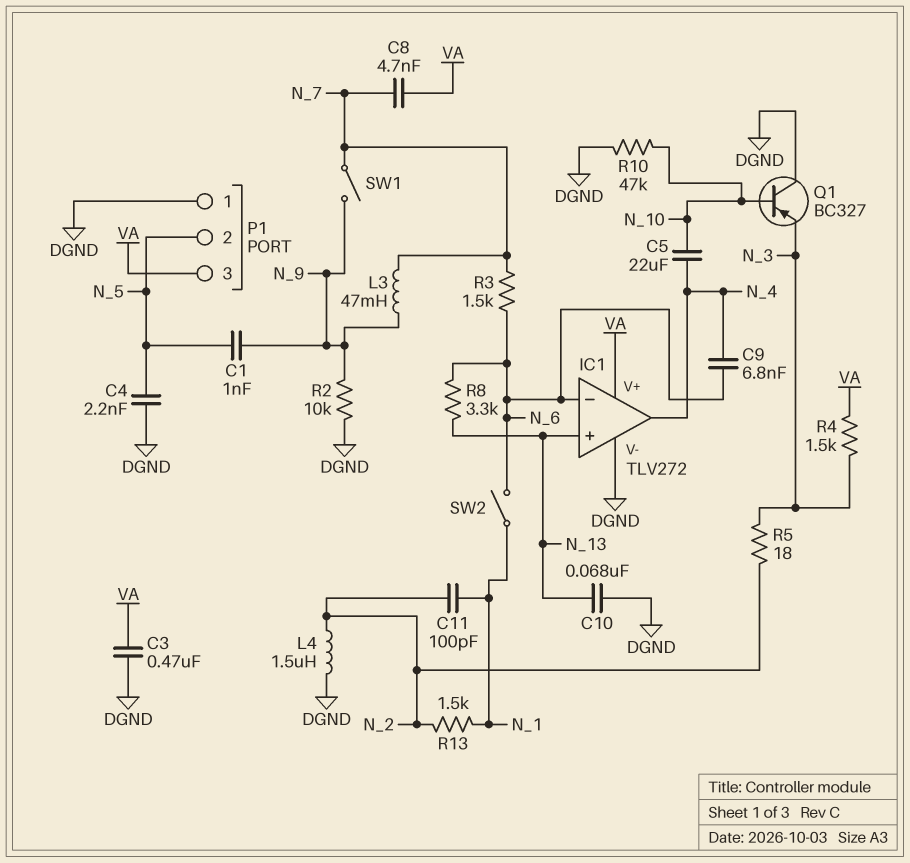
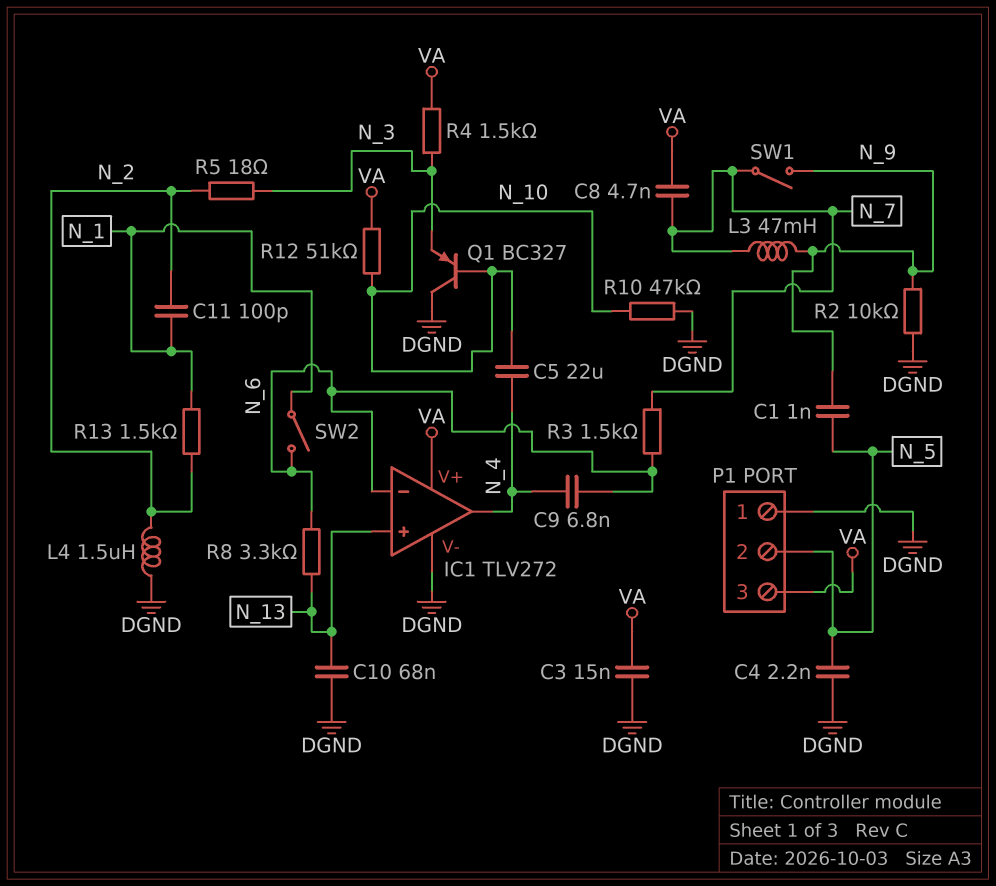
C3: 470nF (DGND, VA) -> 15nF (DGND, VA)
R12: none -> 51k (N_10, VA)

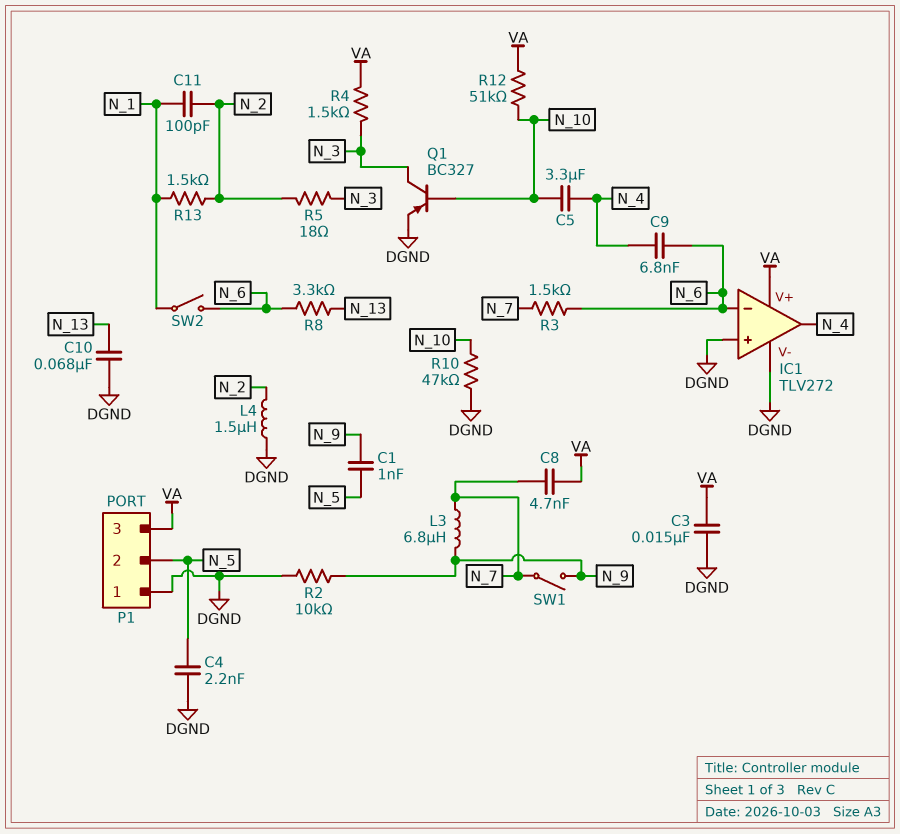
C5: 22uF (N_4, N_10) -> 3.3uF (N_4, N_10)
IC1 pin in+: N_13 -> DGND
L3: 47mH (N_7, N_9) -> 6.8uH (N_7, N_9)
Q1: PNP BC327 (B N_10, C DGND, E N_3) -> PNP BC327 (B N_10, C N_3, E DGND)

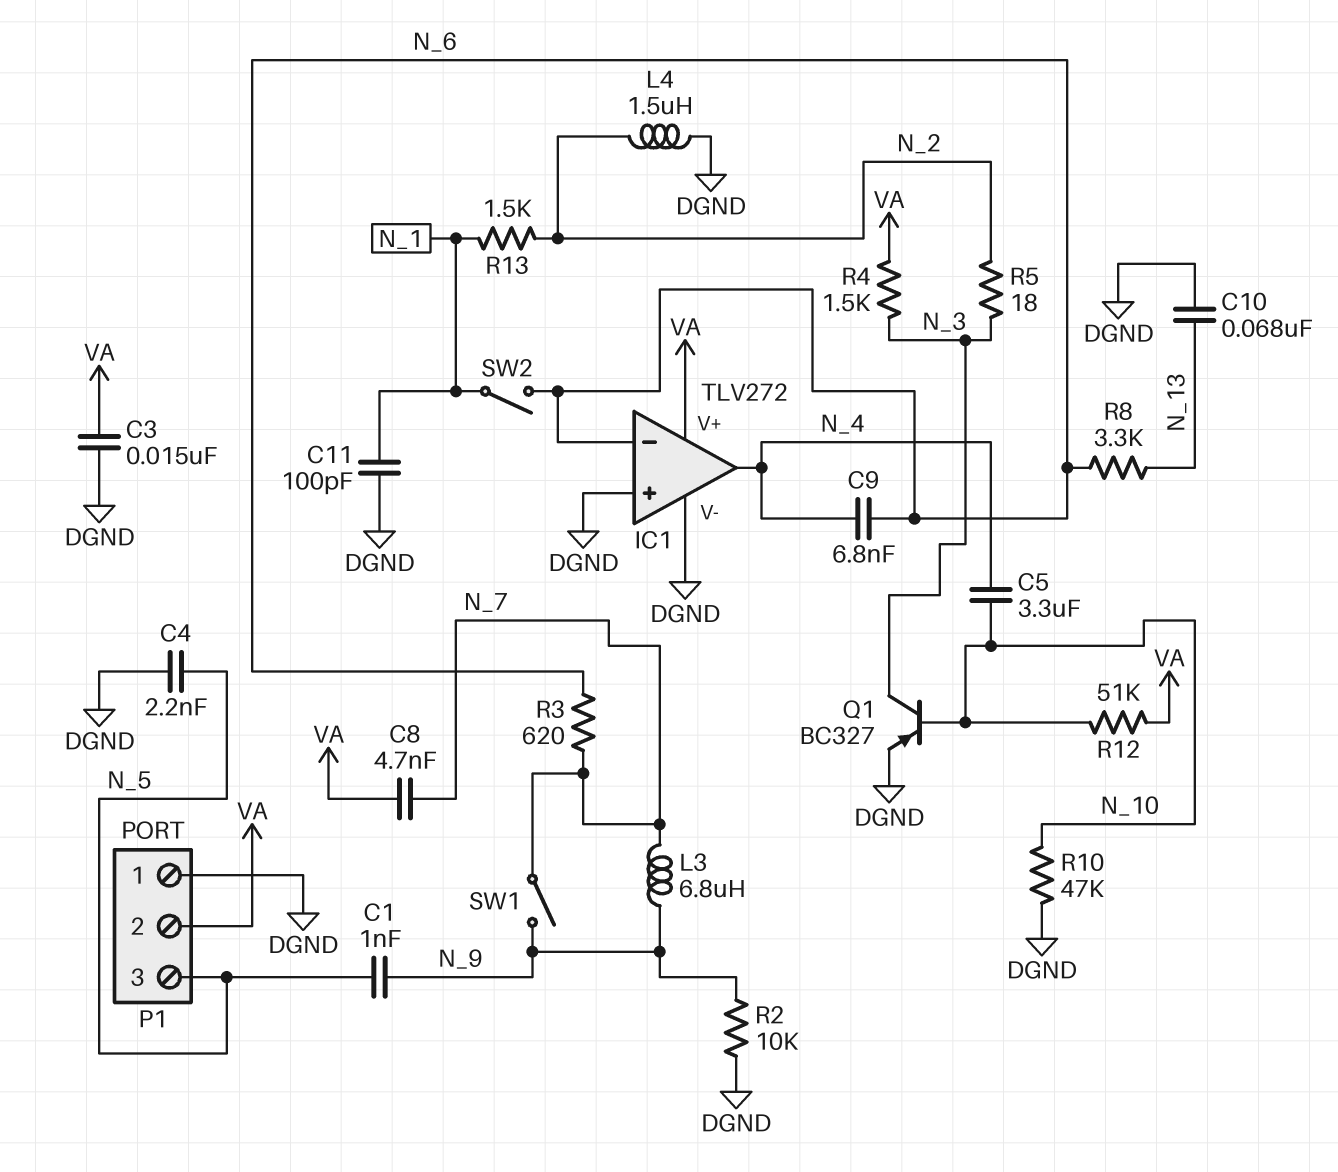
C11: 100pF (N_1, N_2) -> 100pF (DGND, N_1)
P1 pin 2: N_5 -> VA
P1 pin 3: VA -> N_5
R3: 1.5k (N_6, N_7) -> 620 (N_6, N_7)

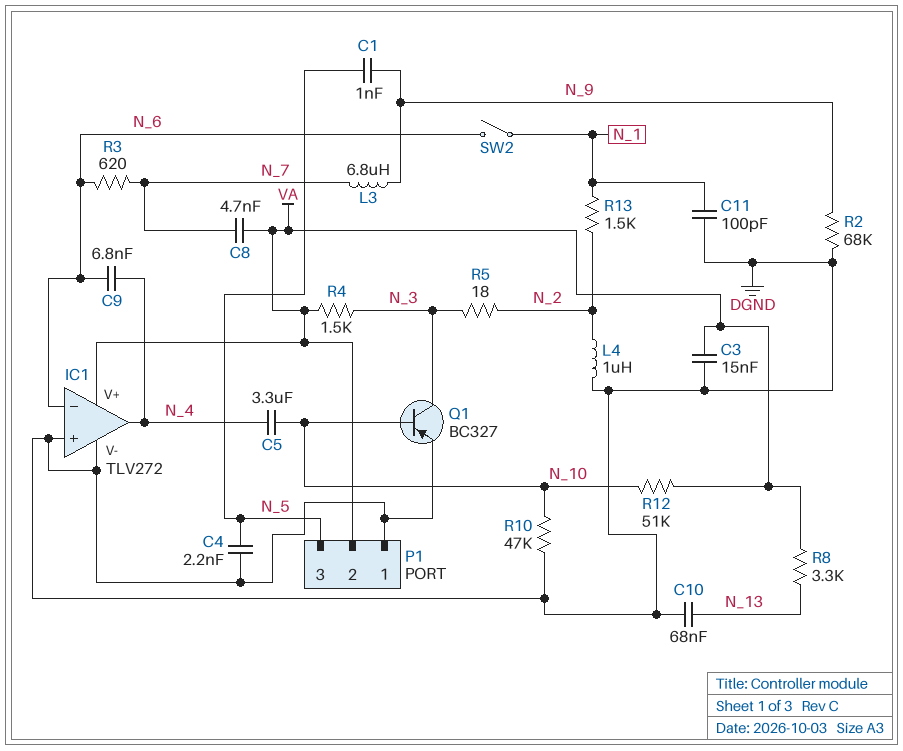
L4: 1.5uH (DGND, N_2) -> 1uH (DGND, N_2)
R2: 10k (DGND, N_9) -> 68k (DGND, N_9)
R8: 3.3k (N_6, N_13) -> 3.3k (N_13, VA)
SW1: switch (N_7, N_9) -> none

